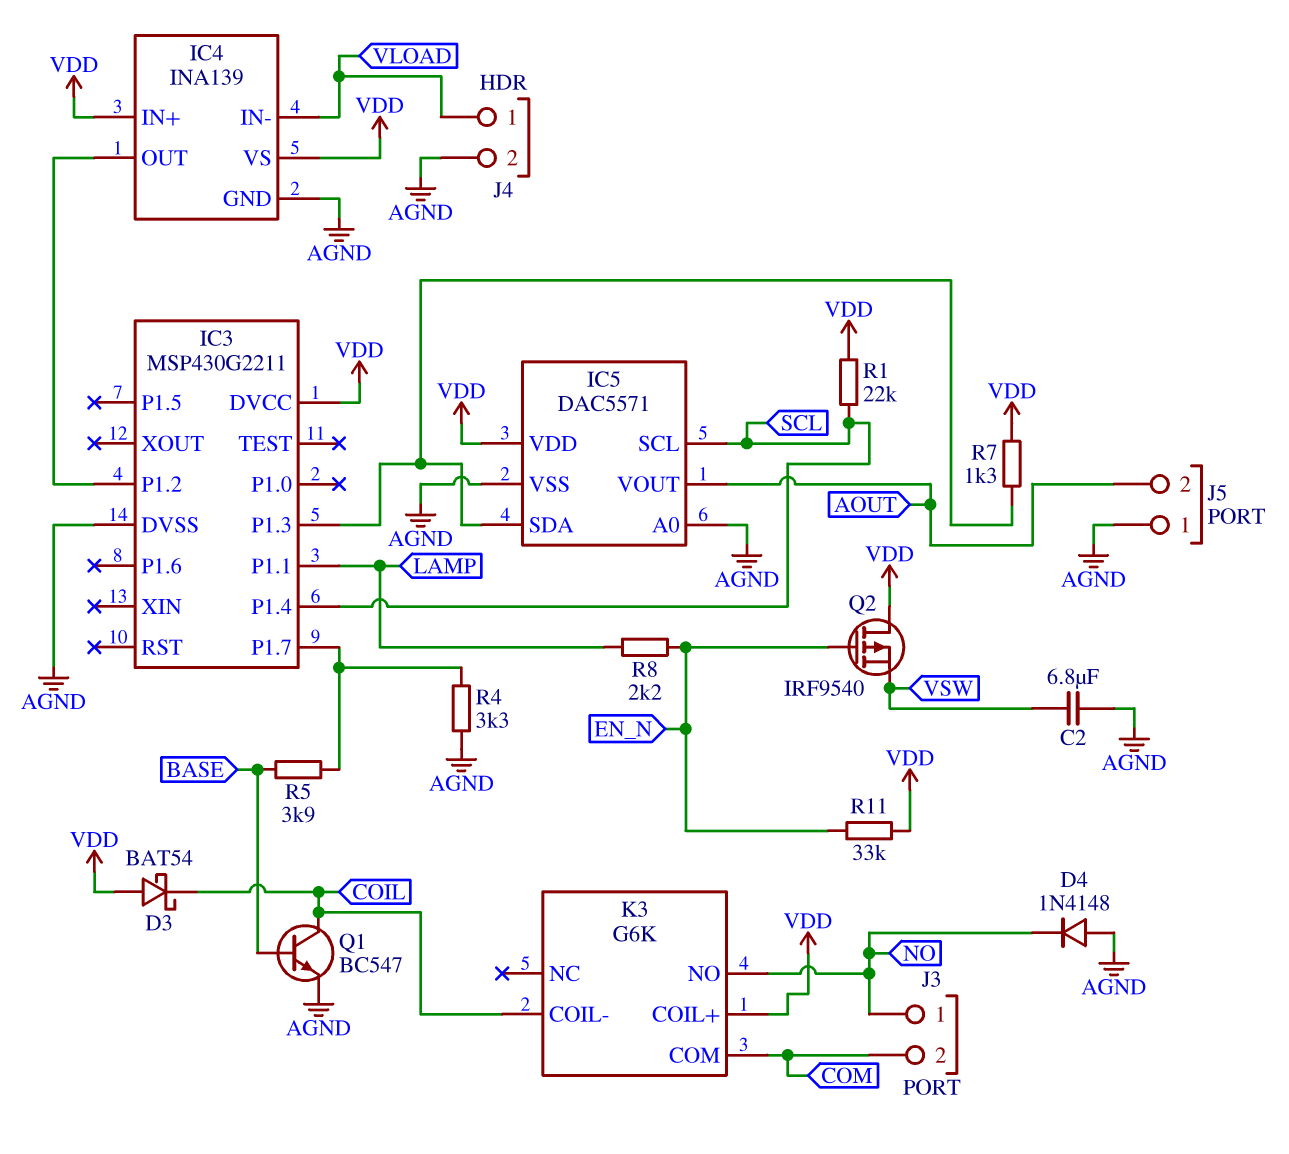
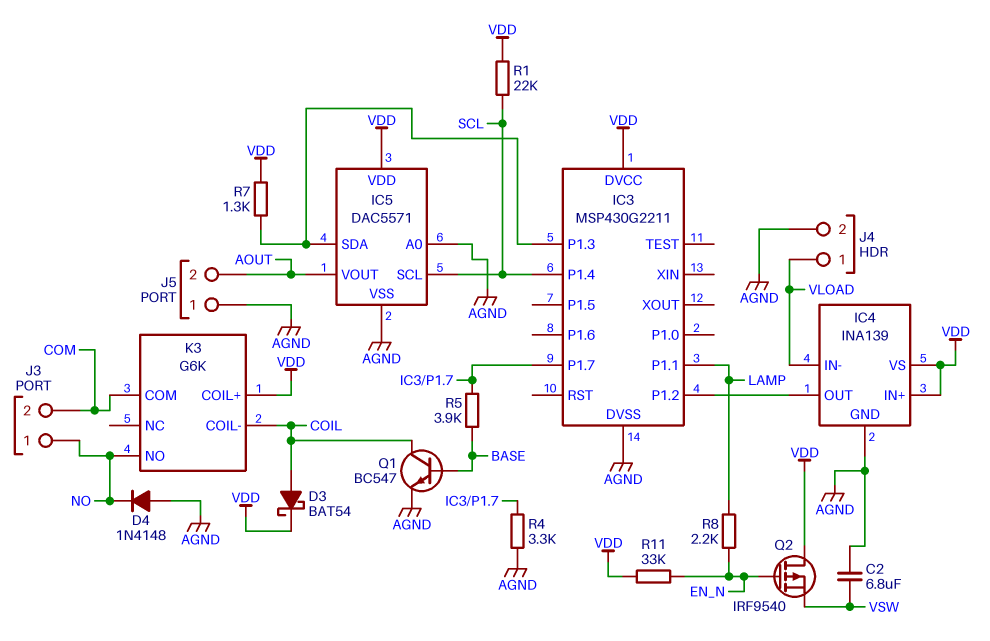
D3: schottky BAT54 (A VDD, K COIL) -> schottky BAT54 (A COIL, K VDD)

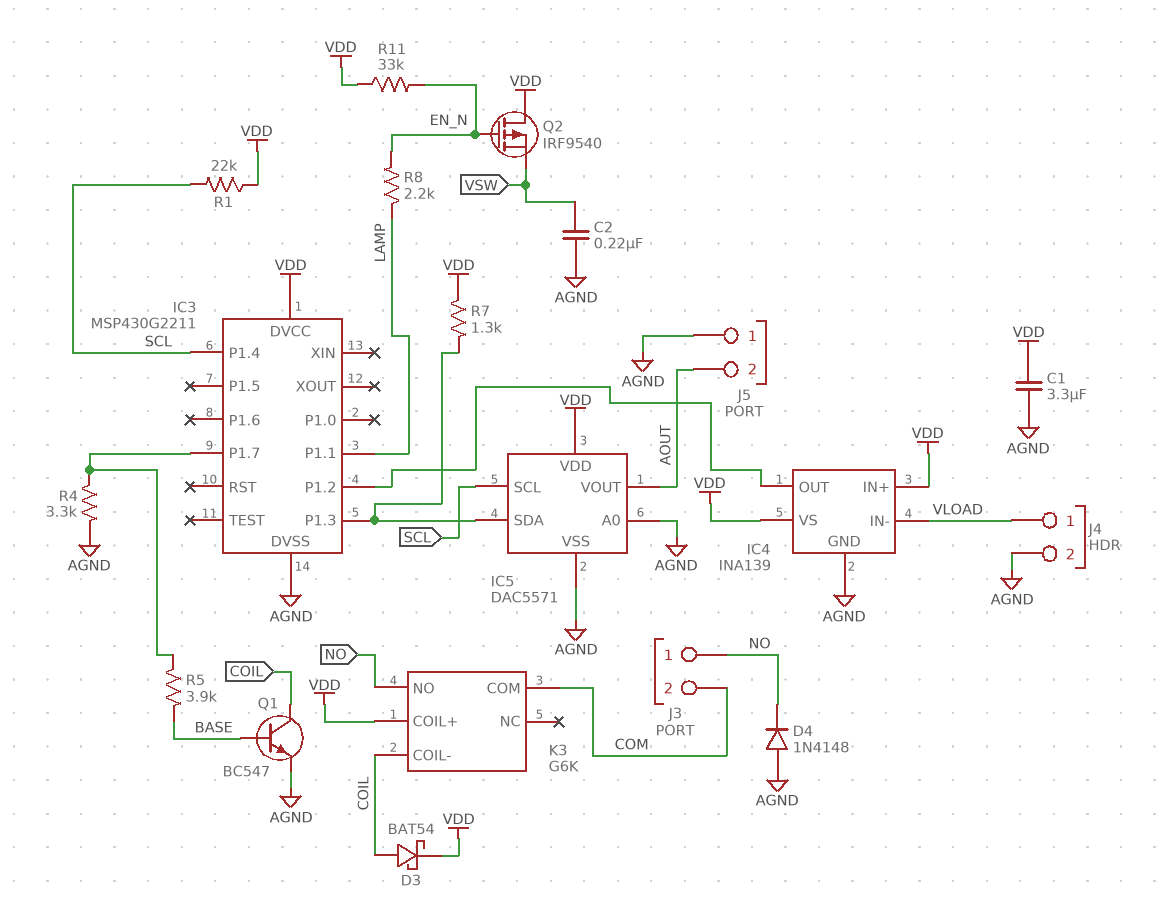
C1: none -> 3.3uF (AGND, VDD)
C2: 6.8uF (AGND, VSW) -> 220nF (AGND, VSW)

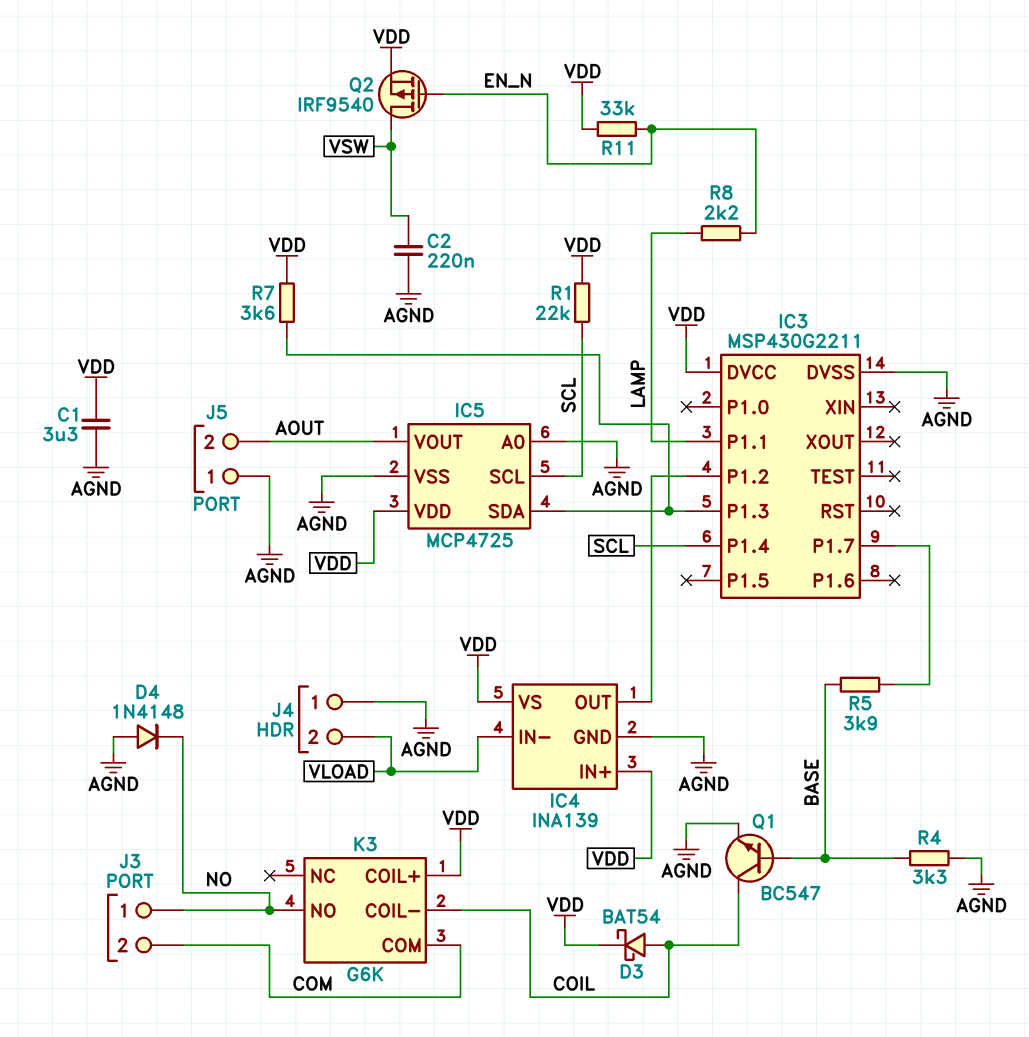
IC5: DAC5571 -> MCP4725
J4 pin 1: VLOAD -> AGND
J4 pin 2: AGND -> VLOAD
Q2: PMOS IRF9540 (G EN_N, D VDD, S VSW) -> PMOS IRF9540 (G EN_N, D VSW, S VDD)
R4: 3.3k (AGND, IC3/P1.7) -> 3.3k (AGND, BASE)
R7: 1.3k (IC3/P1.3, VDD) -> 3.6k (IC3/P1.3, VDD)

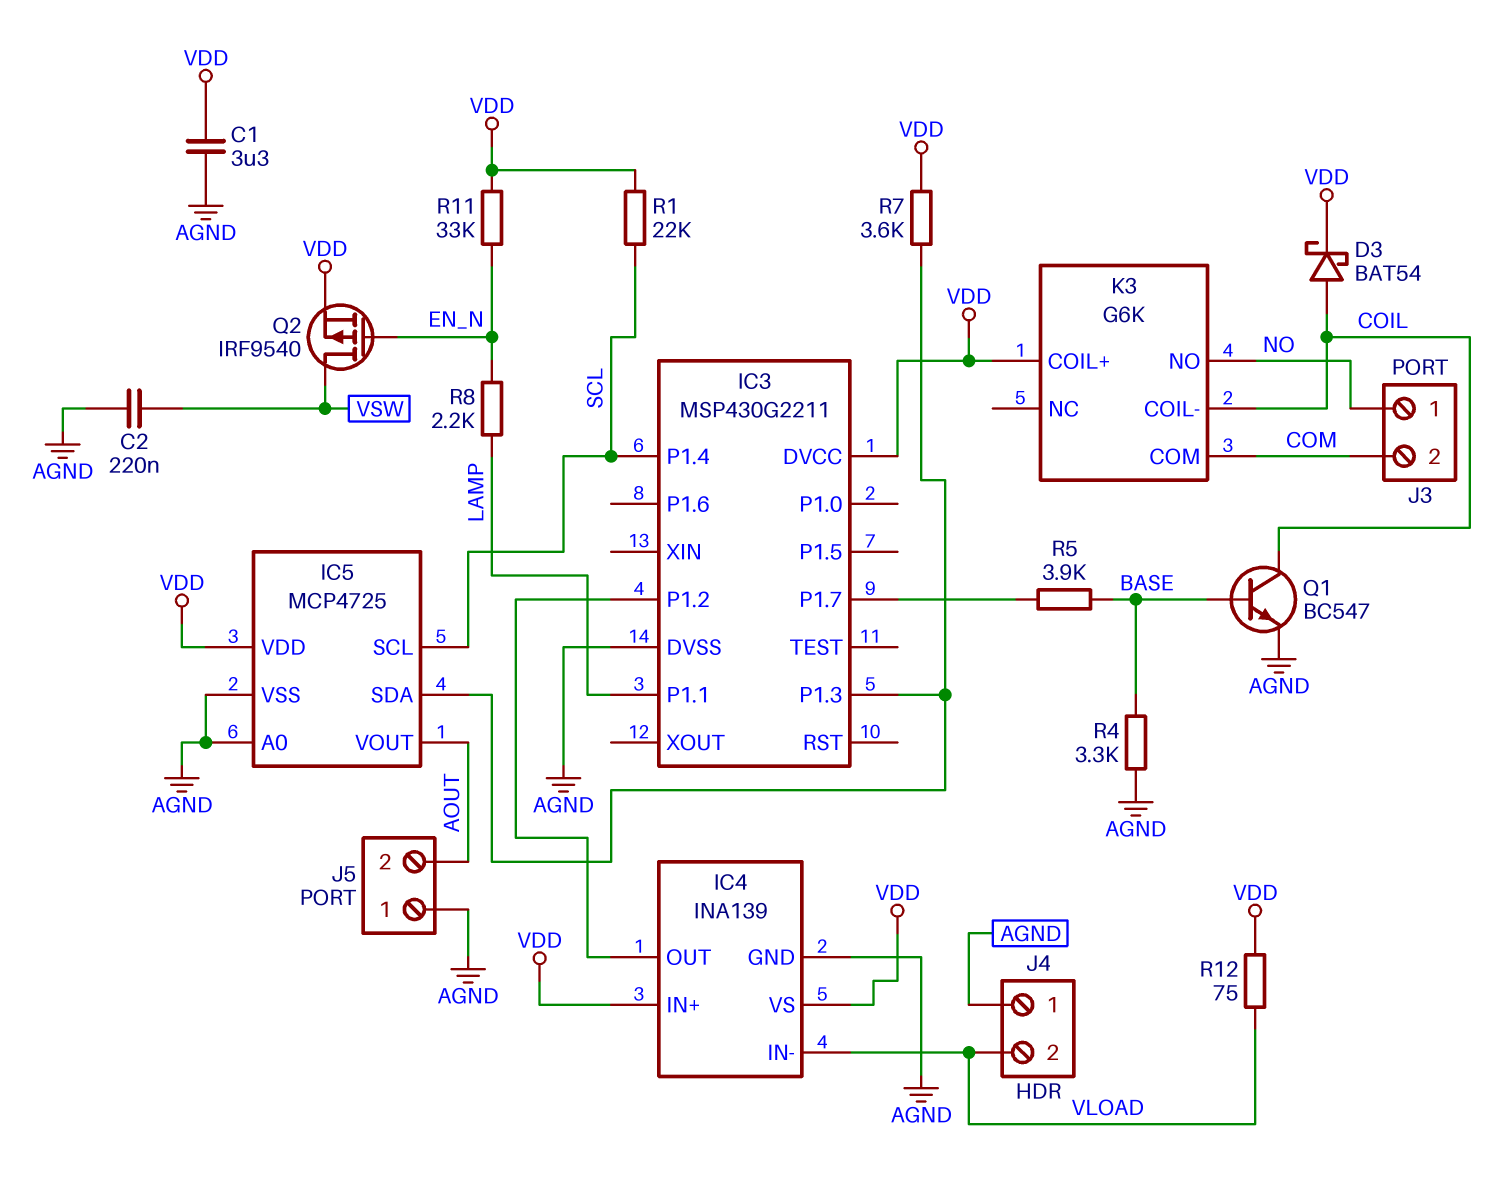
D4: diode 1N4148 (A AGND, K NO) -> none
R12: none -> 75 (VDD, VLOAD)

